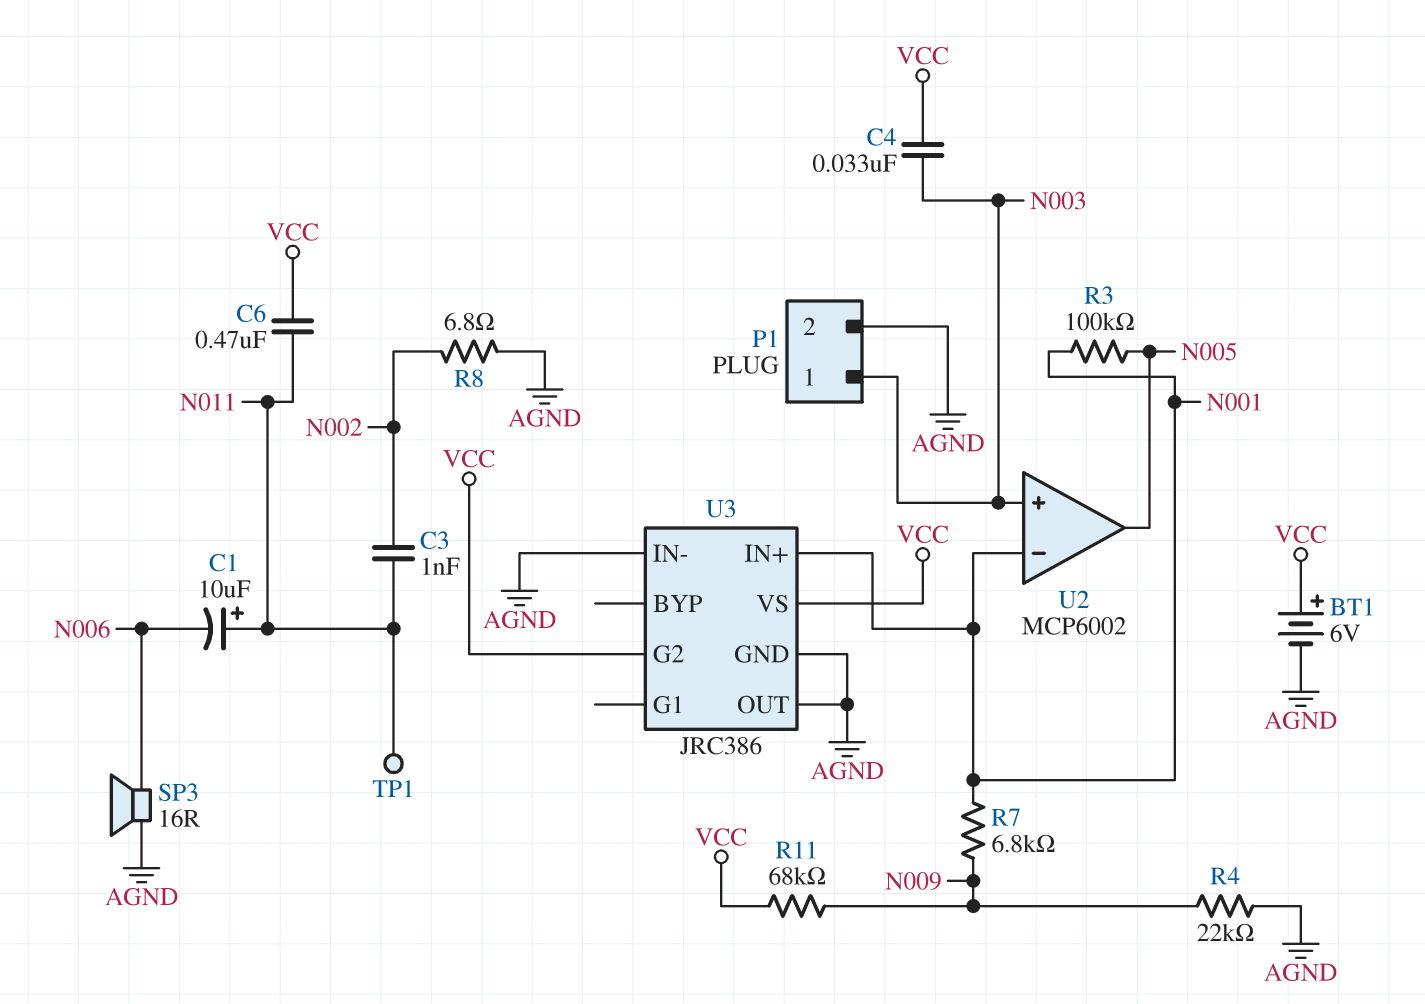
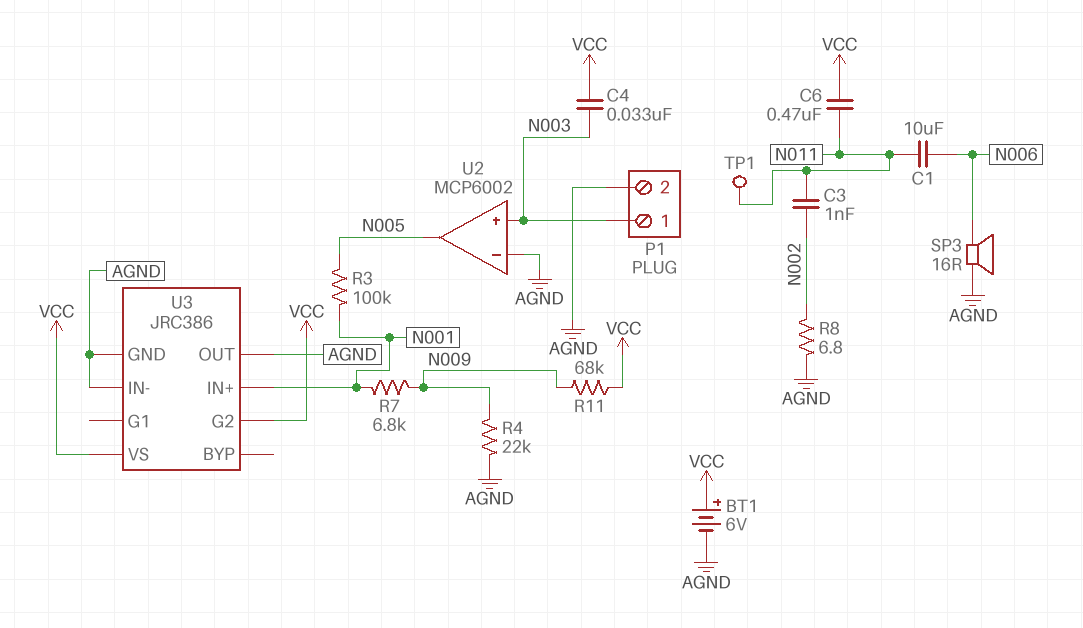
C1: 10uF (plus N011, minus N006) -> 10uF (N006, N011)
U2 pin in-: N001 -> AGND

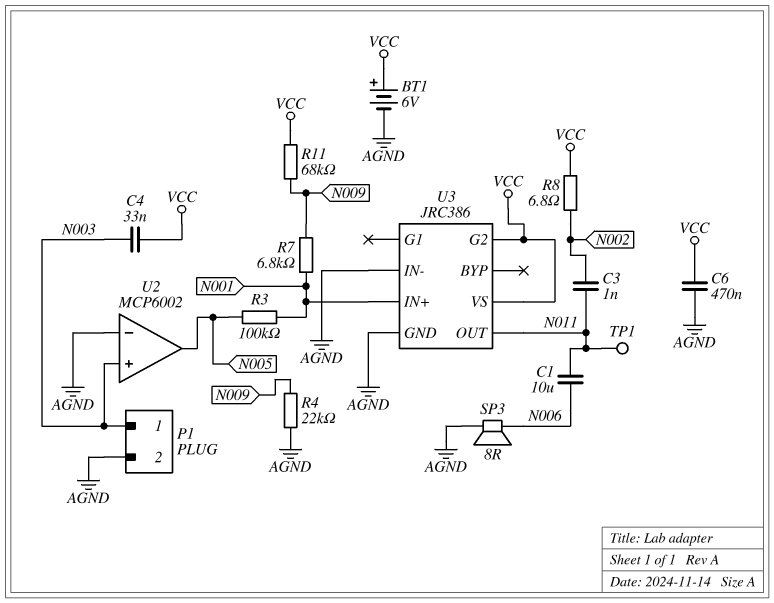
C6: 470nF (N011, VCC) -> 470nF (AGND, VCC)
R8: 6.8 (AGND, N002) -> 6.8 (N002, VCC)
SP3: speaker 16R (AGND, N006) -> speaker 8R (AGND, N006)
U3 pin OUT: AGND -> N011

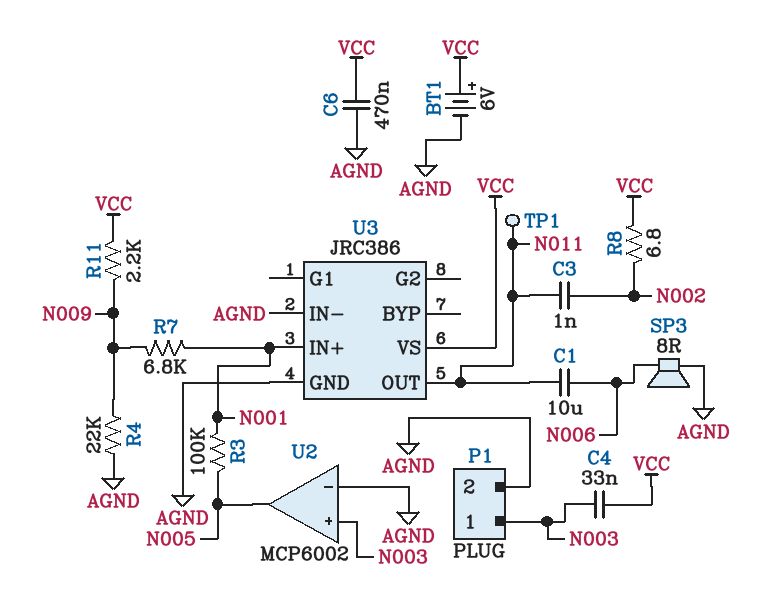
R11: 68k (N009, VCC) -> 2.2k (N009, VCC)
U3 pin G2: VCC -> none

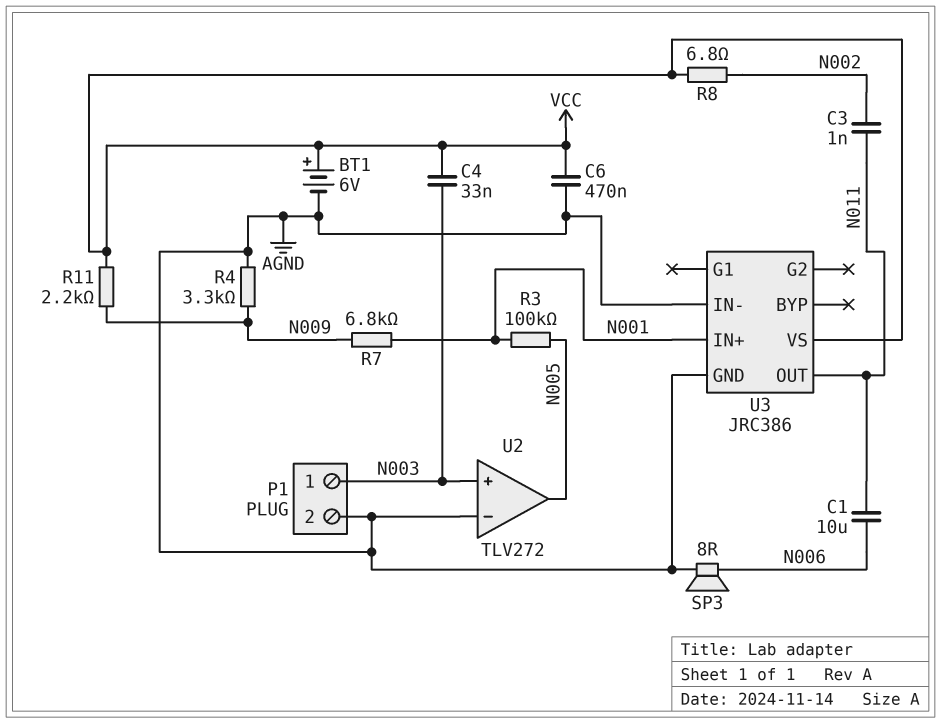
R4: 22k (AGND, N009) -> 3.3k (AGND, N009)
TP1: test point (N011) -> none
U2: MCP6002 -> TLV272

